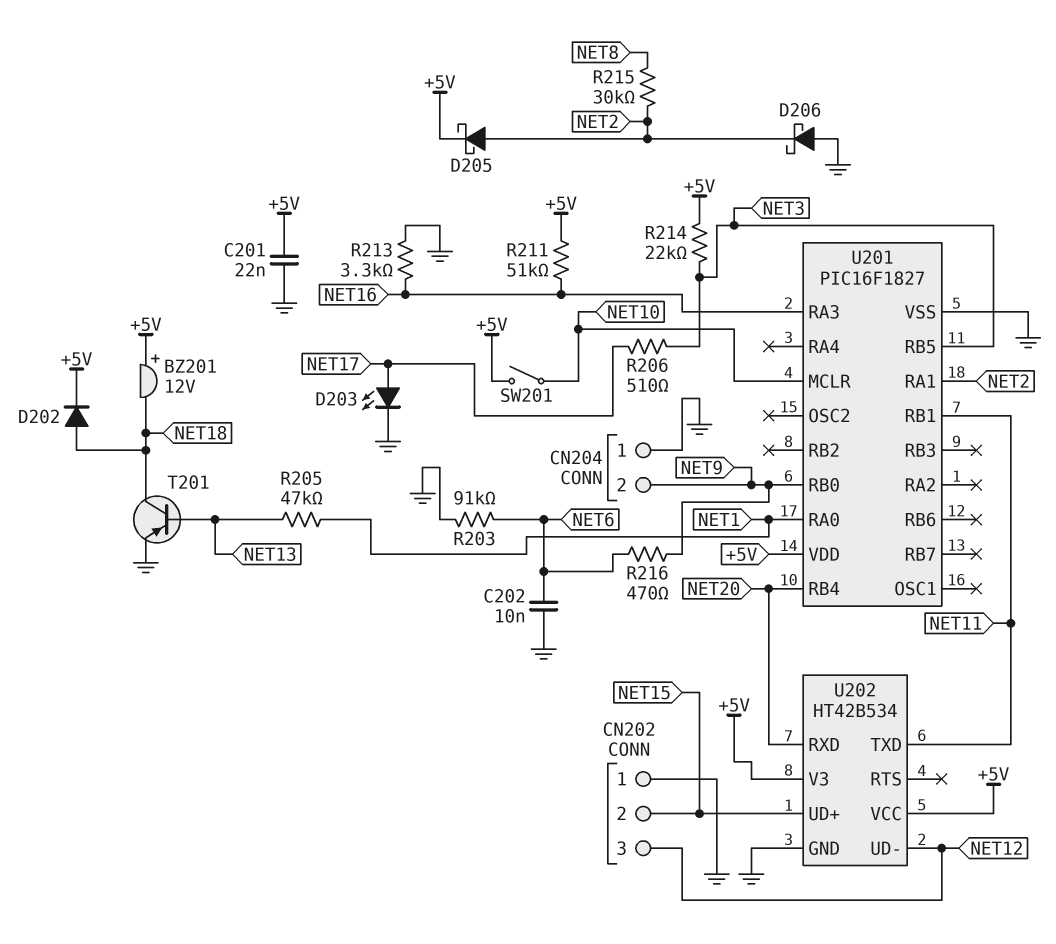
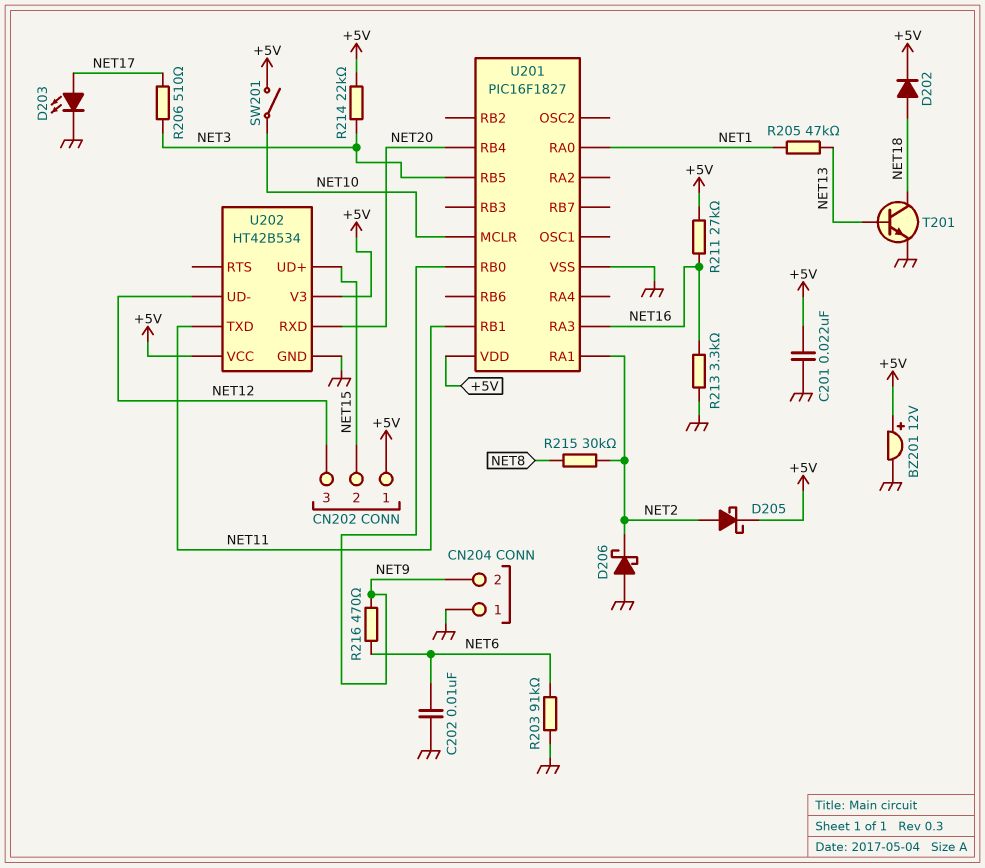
BZ201: buzzer 12V (plus +5V, minus NET18) -> buzzer 12V (plus +5V, minus GND)
CN202 pin 1: GND -> +5V
R211: 51k (+5V, NET16) -> 27k (+5V, NET16)
T201: PNP (B NET13, C NET18, E GND) -> NPN (B NET13, C NET18, E GND)

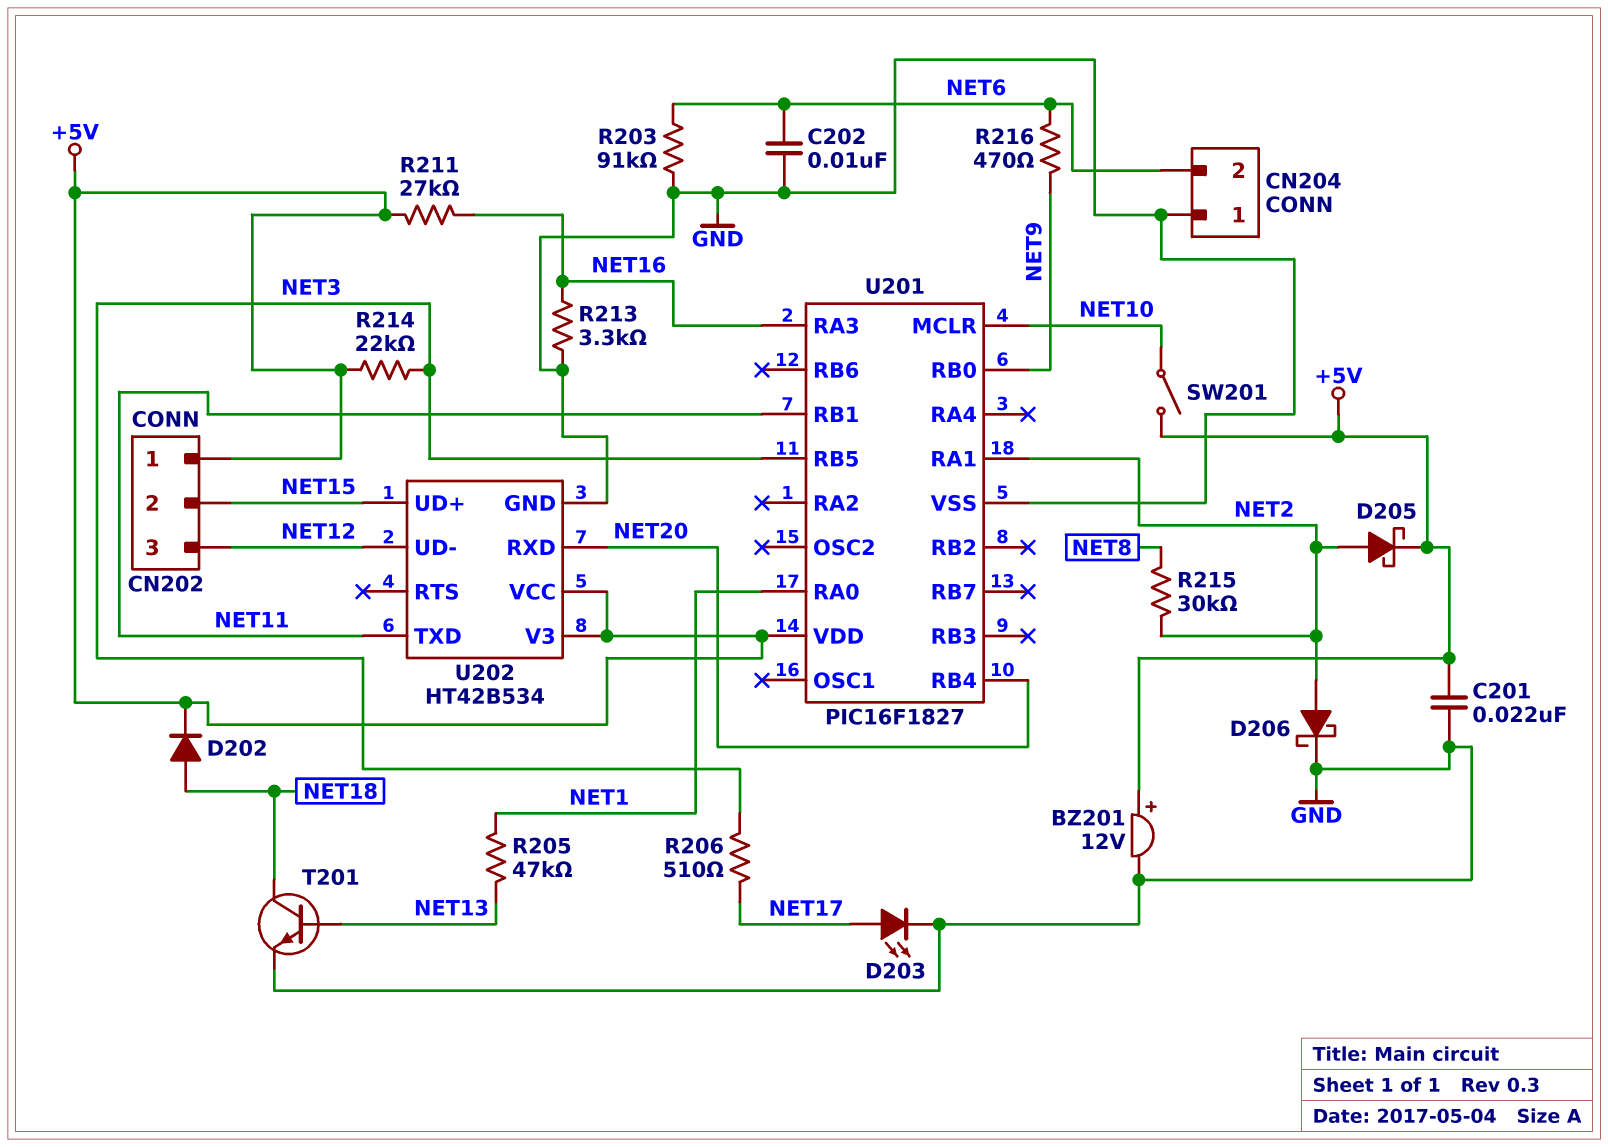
CN204 pin 2: NET9 -> NET6
D206: schottky (A GND, K NET2) -> schottky (A NET2, K GND)

